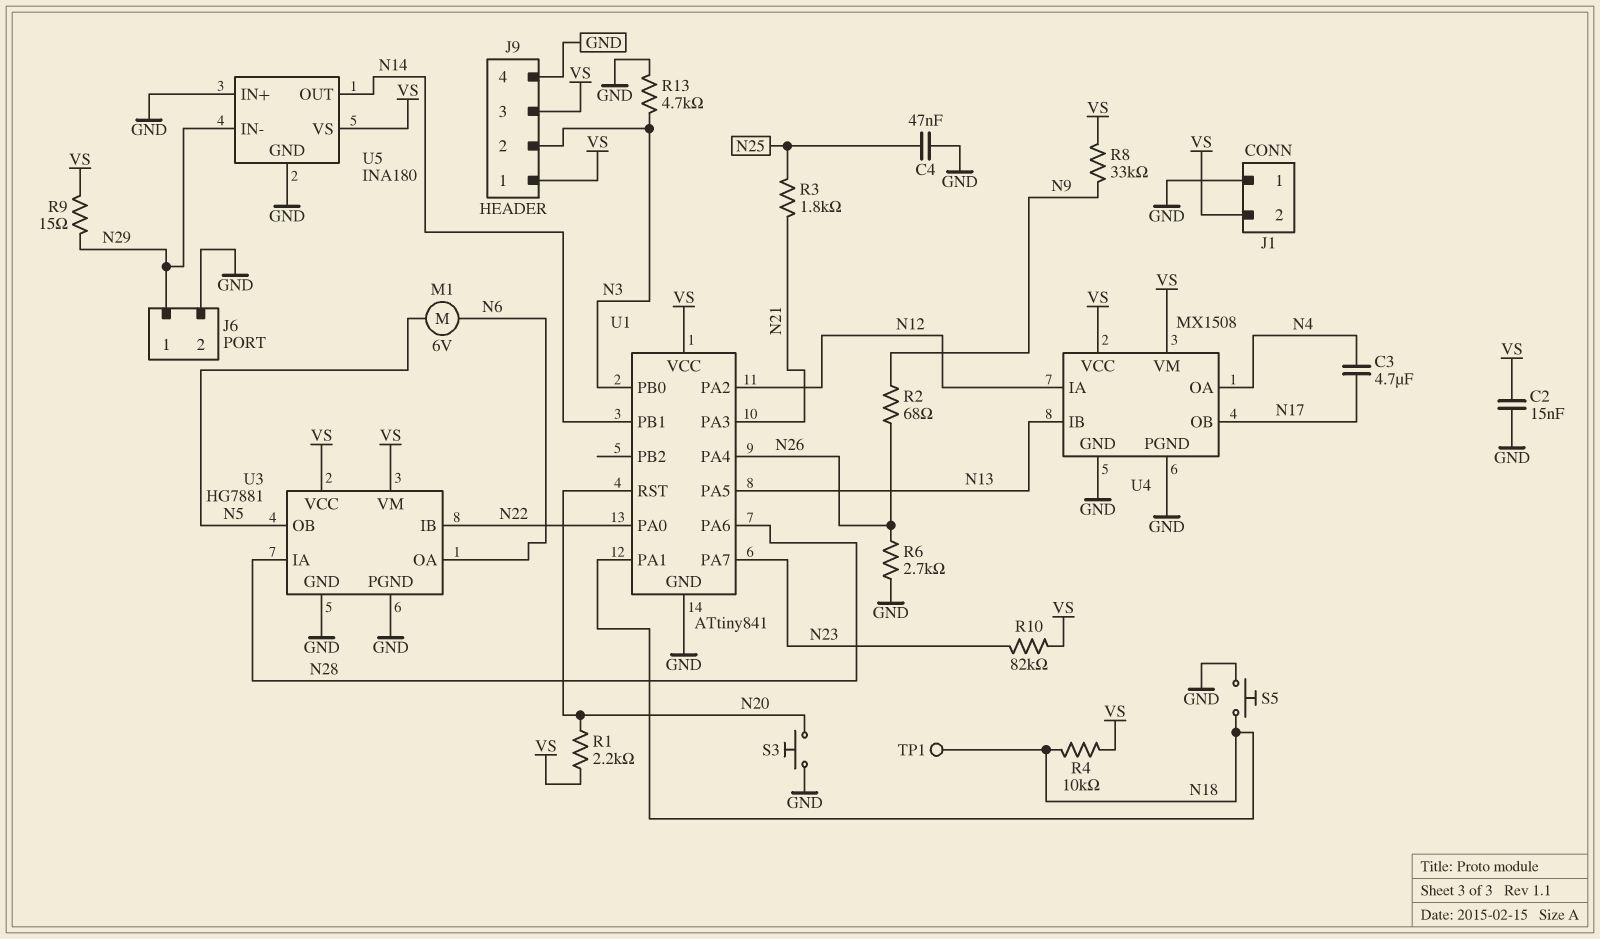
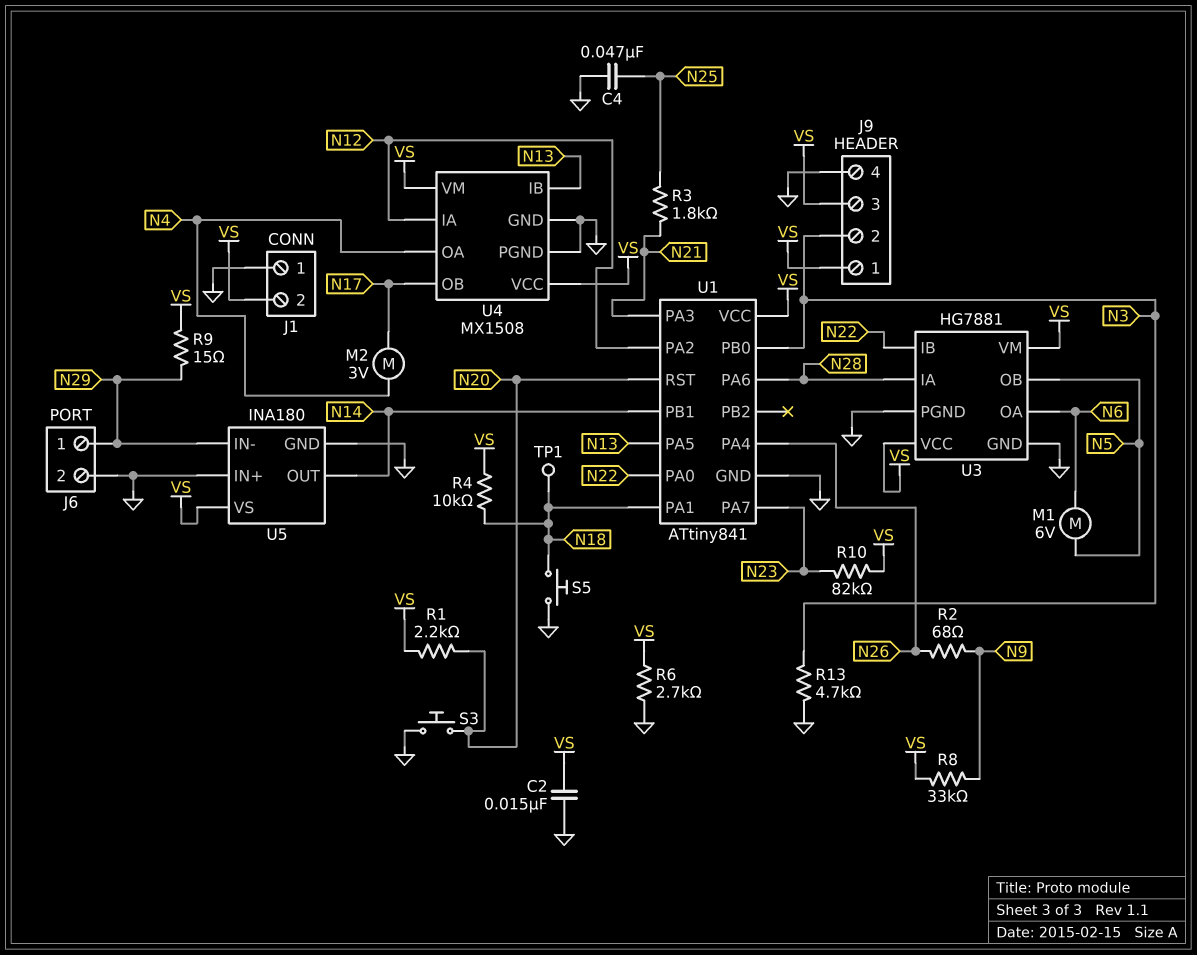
C3: 4.7uF (N4, N17) -> none
M2: none -> motor 3V (N4, N17)
R6: 2.7k (GND, N26) -> 2.7k (GND, VS)

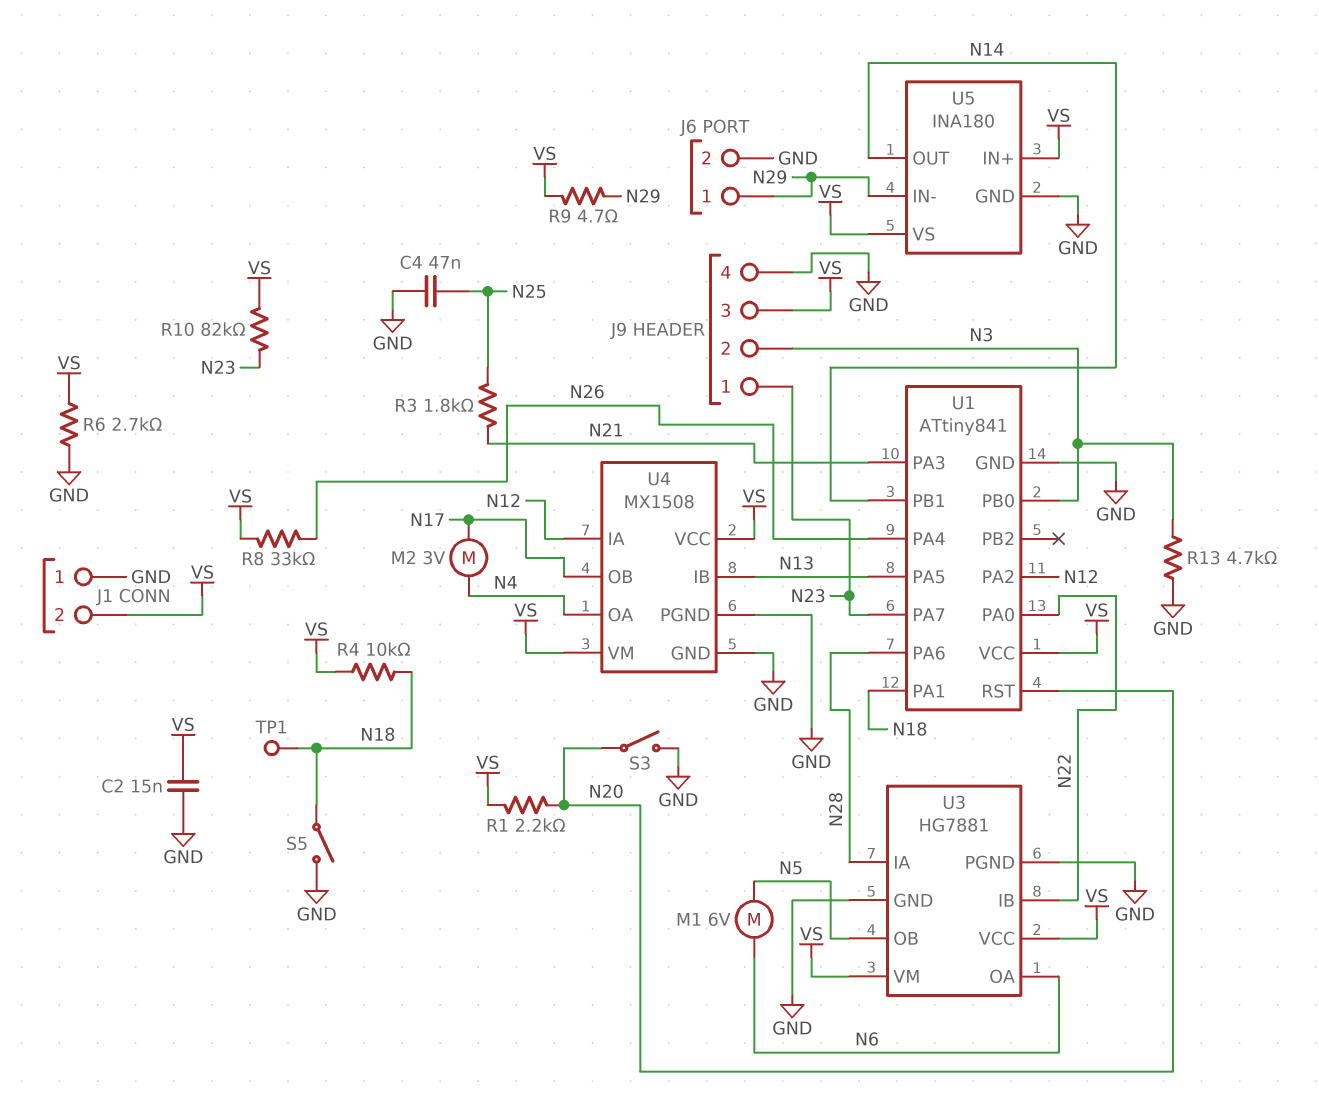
J9 pin 1: VS -> N23
R2: 68 (N9, N26) -> none
R8: 33k (N9, VS) -> 33k (N26, VS)
R9: 15 (N29, VS) -> 4.7 (N29, VS)
S3: button (GND, N20) -> switch (GND, N20)
S5: button (GND, N18) -> switch (GND, N18)
U5 pin IN+: GND -> VS

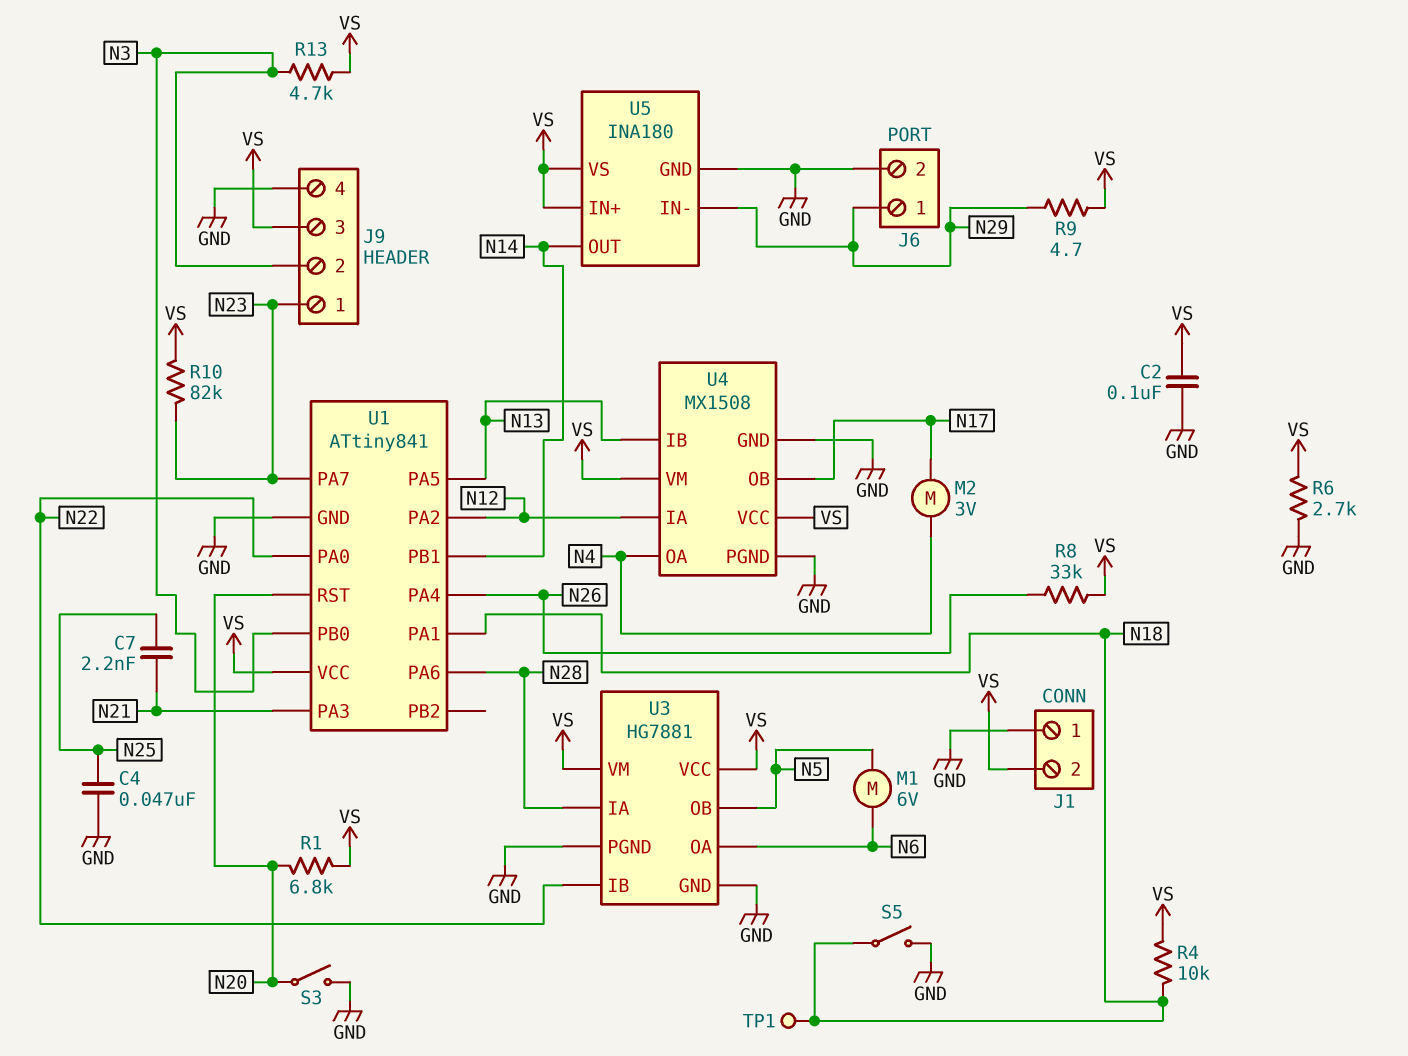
C2: 15nF (GND, VS) -> 100nF (GND, VS)
C7: none -> 2.2nF (N21, N25)
R1: 2.2k (N20, VS) -> 6.8k (N20, VS)
R3: 1.8k (N21, N25) -> none
R13: 4.7k (GND, N3) -> 4.7k (N3, VS)

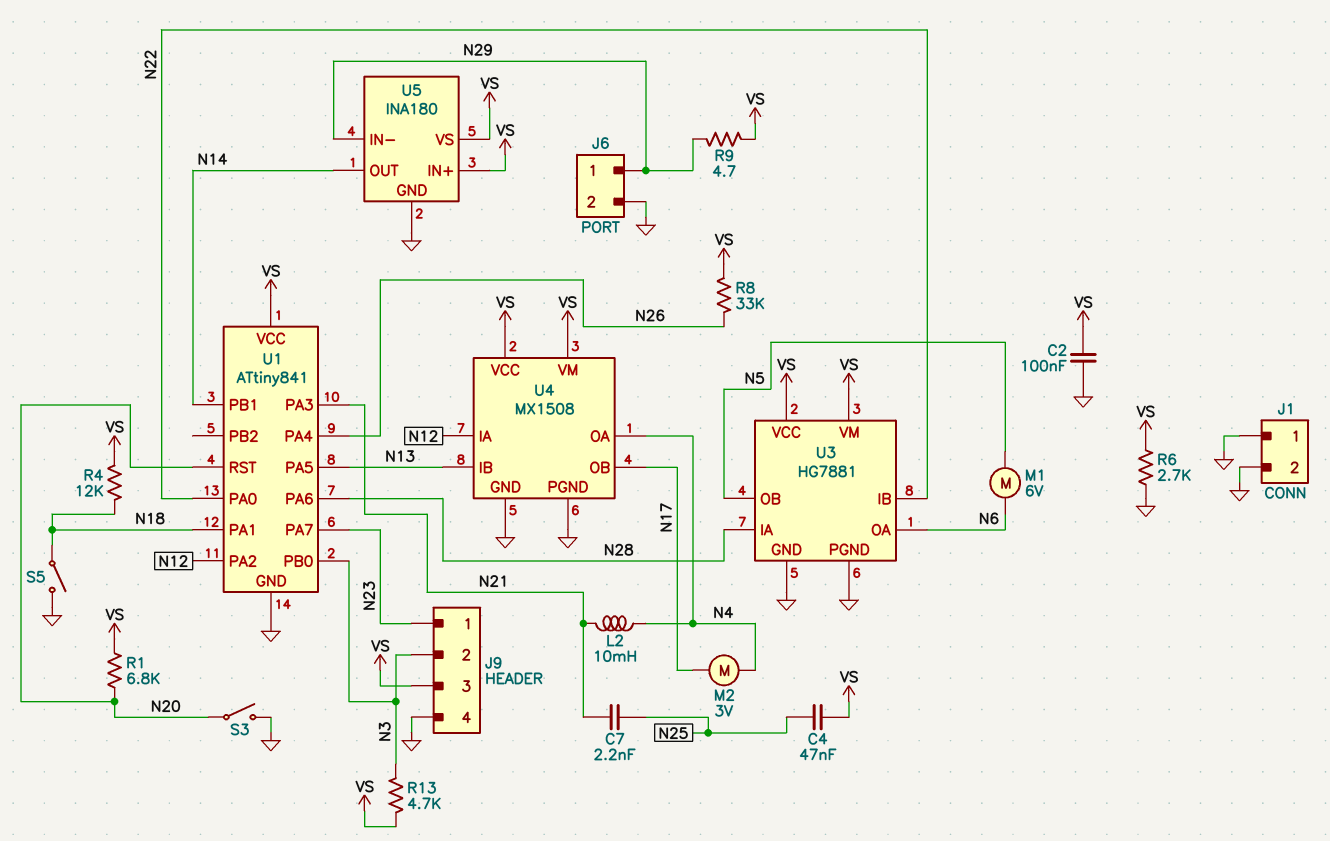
C4: 47nF (GND, N25) -> 47nF (N25, VS)
J1 pin 2: VS -> GND
L2: none -> 10mH (N4, N21)
R4: 10k (N18, VS) -> 12k (N18, VS)
R10: 82k (N23, VS) -> none
TP1: test point (N18) -> none

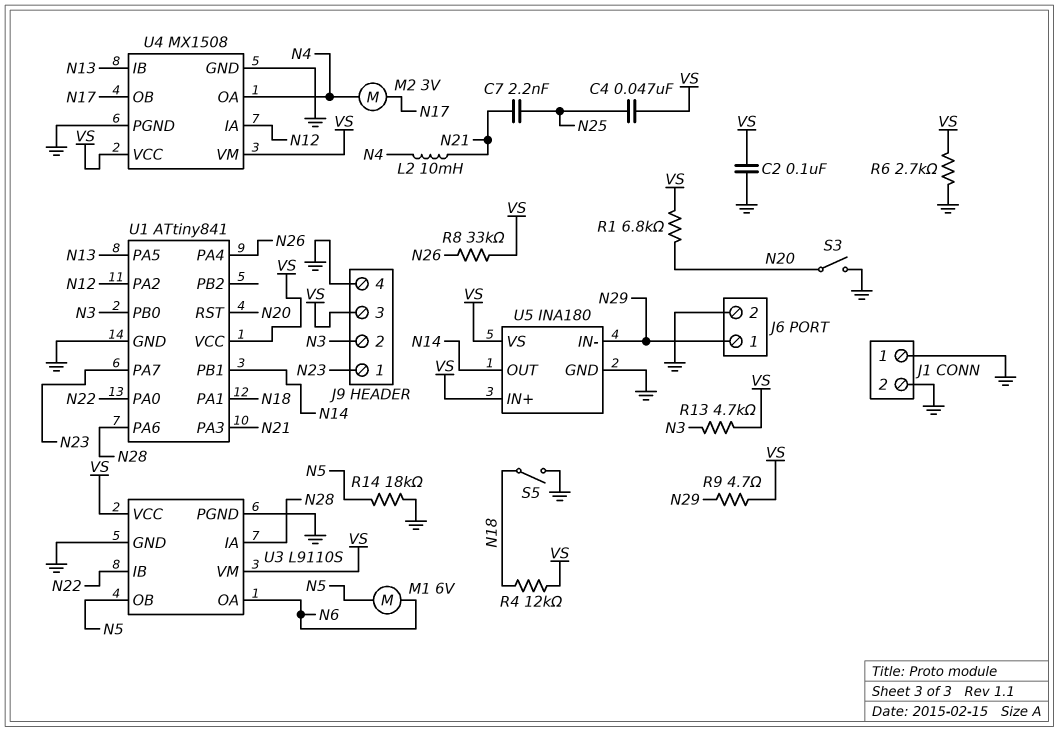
R14: none -> 18k (GND, N5)
U3: HG7881 -> L9110S

